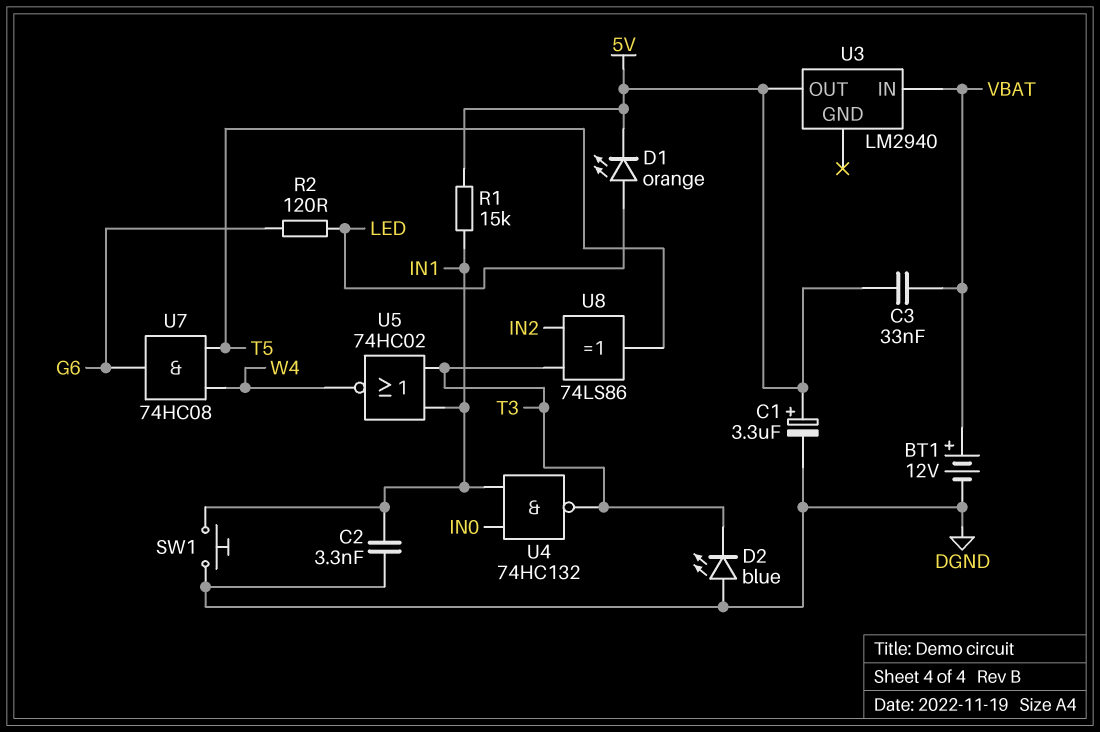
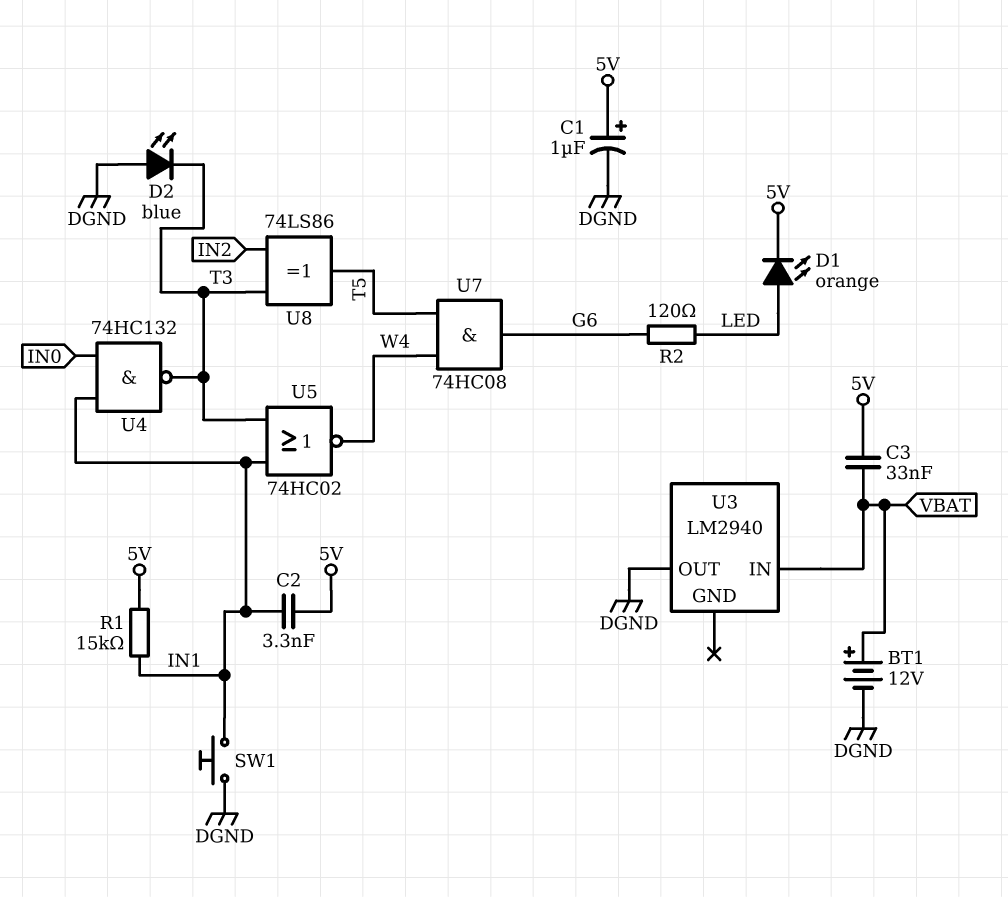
C1: 3.3uF (plus 5V, minus DGND) -> 1uF (plus 5V, minus DGND)
C2: 3.3nF (DGND, IN1) -> 3.3nF (5V, IN1)
U3 pin OUT: 5V -> DGND

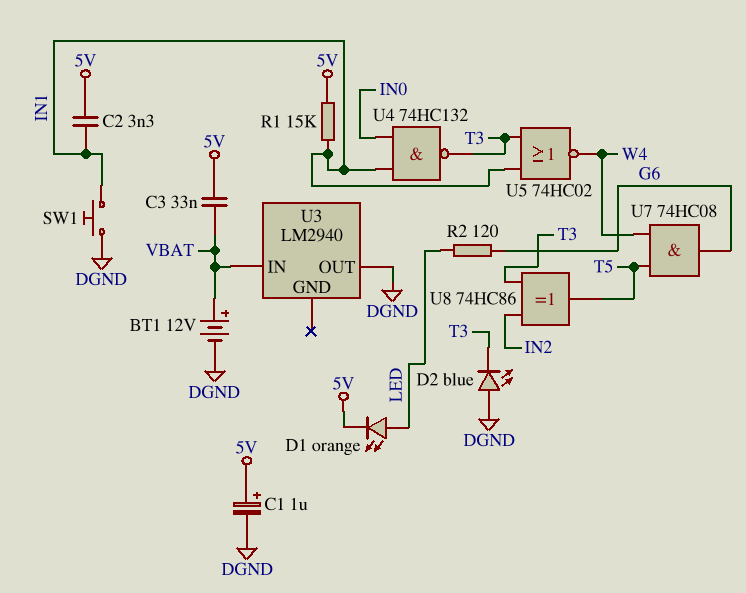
U8: XOR 74LS86 (in IN2, in T3, out T5) -> XOR 74HC86 (in IN2, in T3, out T5)

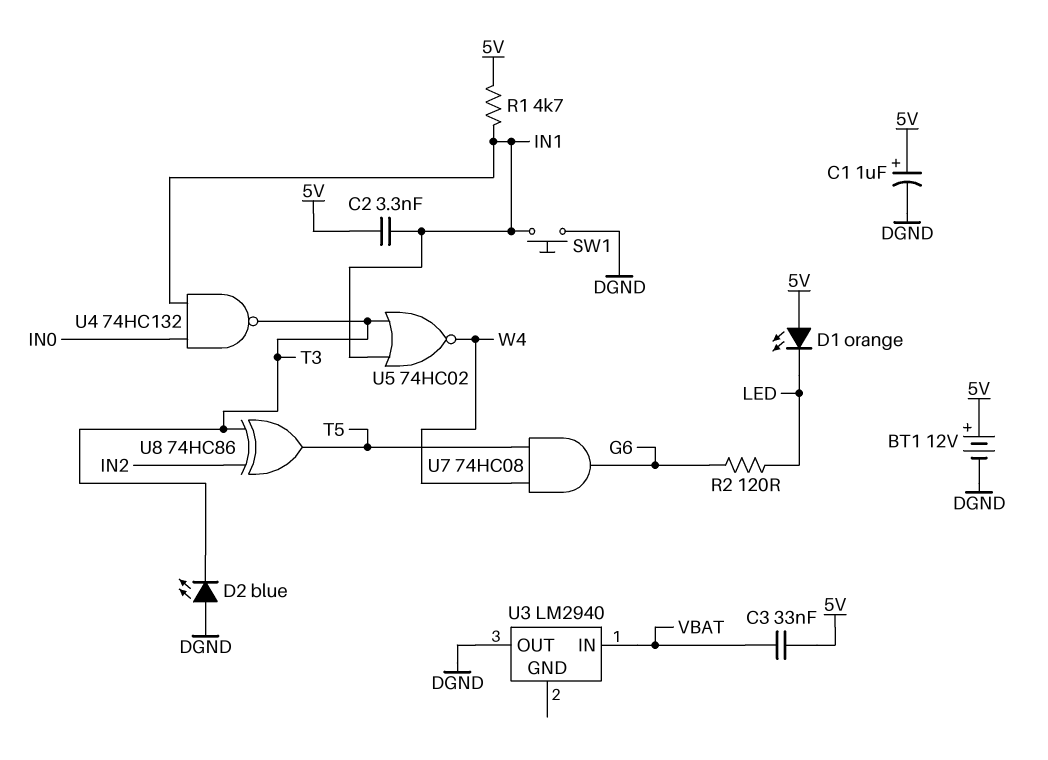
BT1: 12V (plus VBAT, minus DGND) -> 12V (plus 5V, minus DGND)
D1: LED orange (A LED, K 5V) -> LED orange (A 5V, K LED)
R1: 15k (5V, IN1) -> 4.7k (5V, IN1)

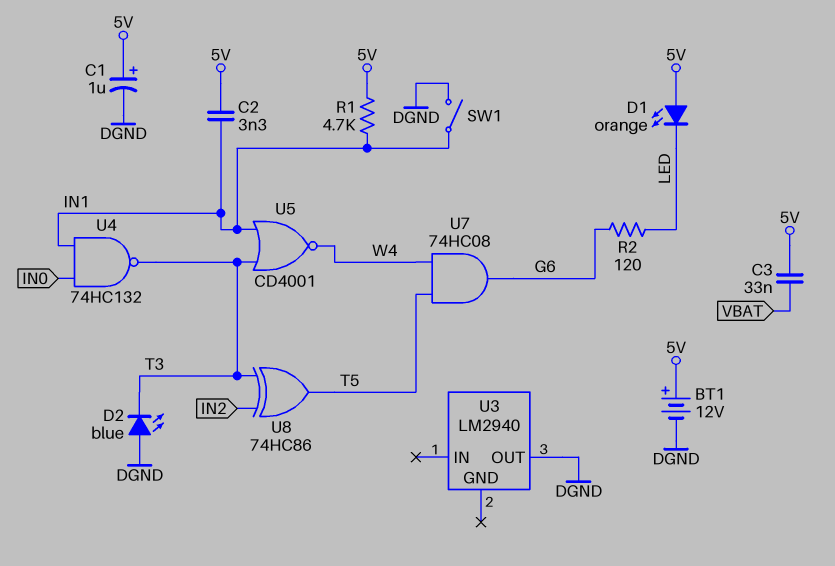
SW1: button (DGND, IN1) -> switch (DGND, IN1)
U3 pin IN: VBAT -> none
U5: NOR 74HC02 (in IN1, in T3, out W4) -> NOR CD4001 (in IN1, in T3, out W4)

